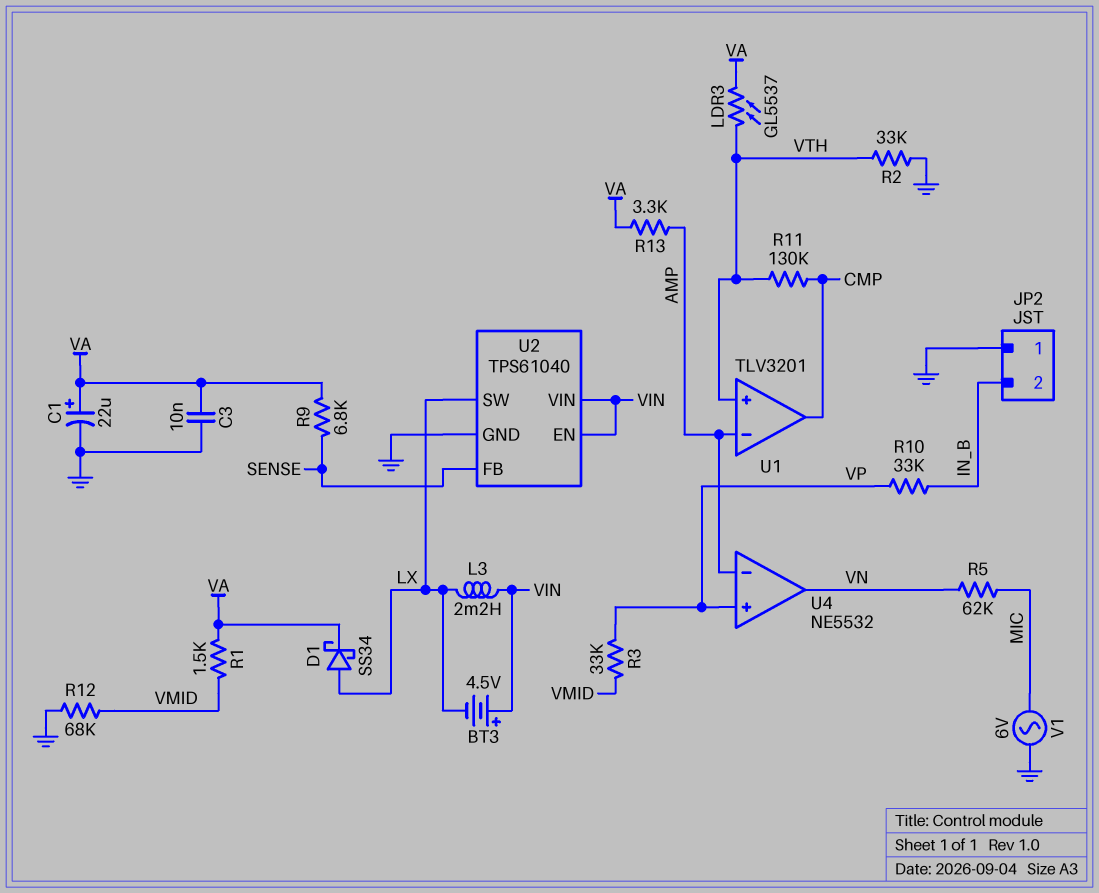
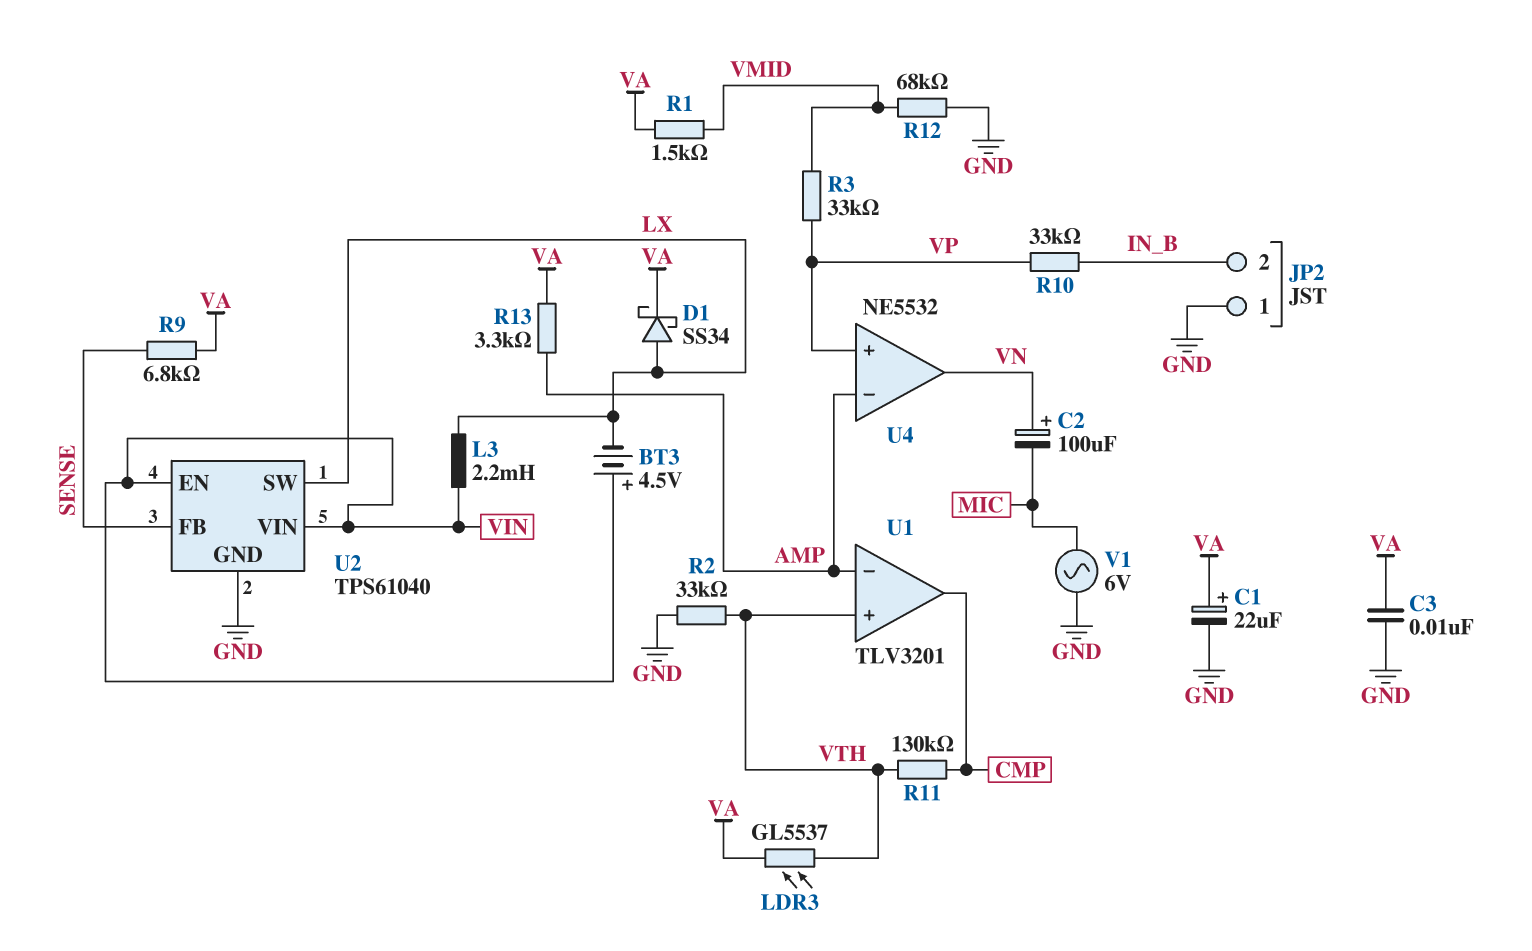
C2: none -> 100uF (plus VN, minus MIC)
R5: 62k (MIC, VN) -> none

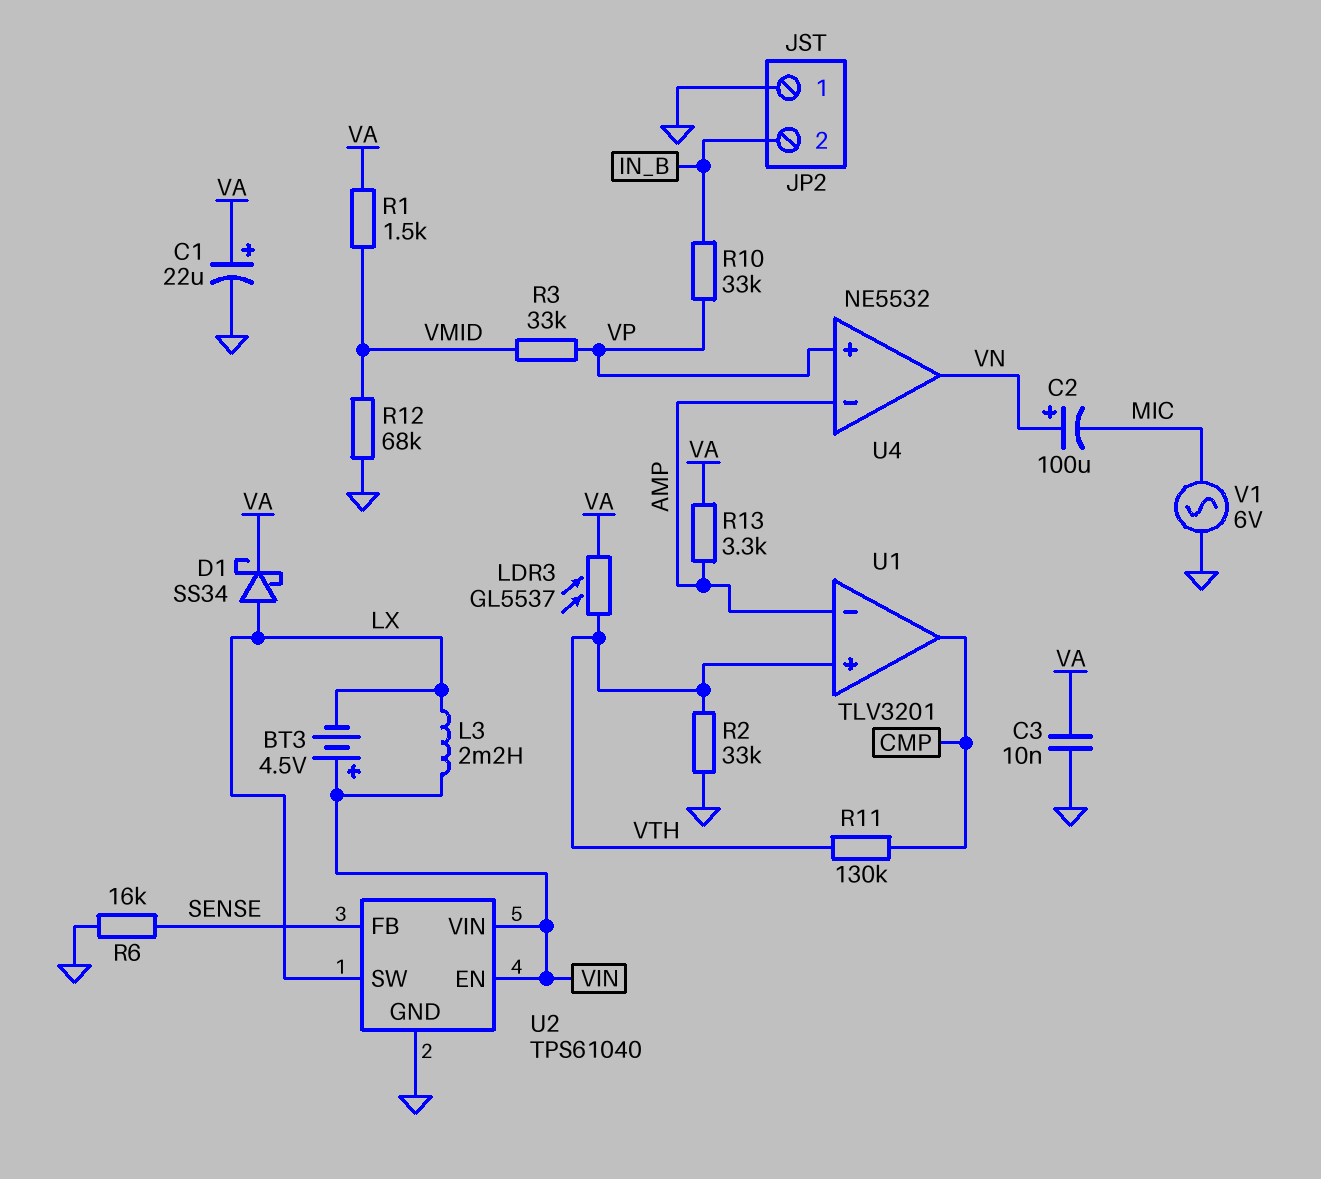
R6: none -> 16k (GND, SENSE)
R9: 6.8k (SENSE, VA) -> none

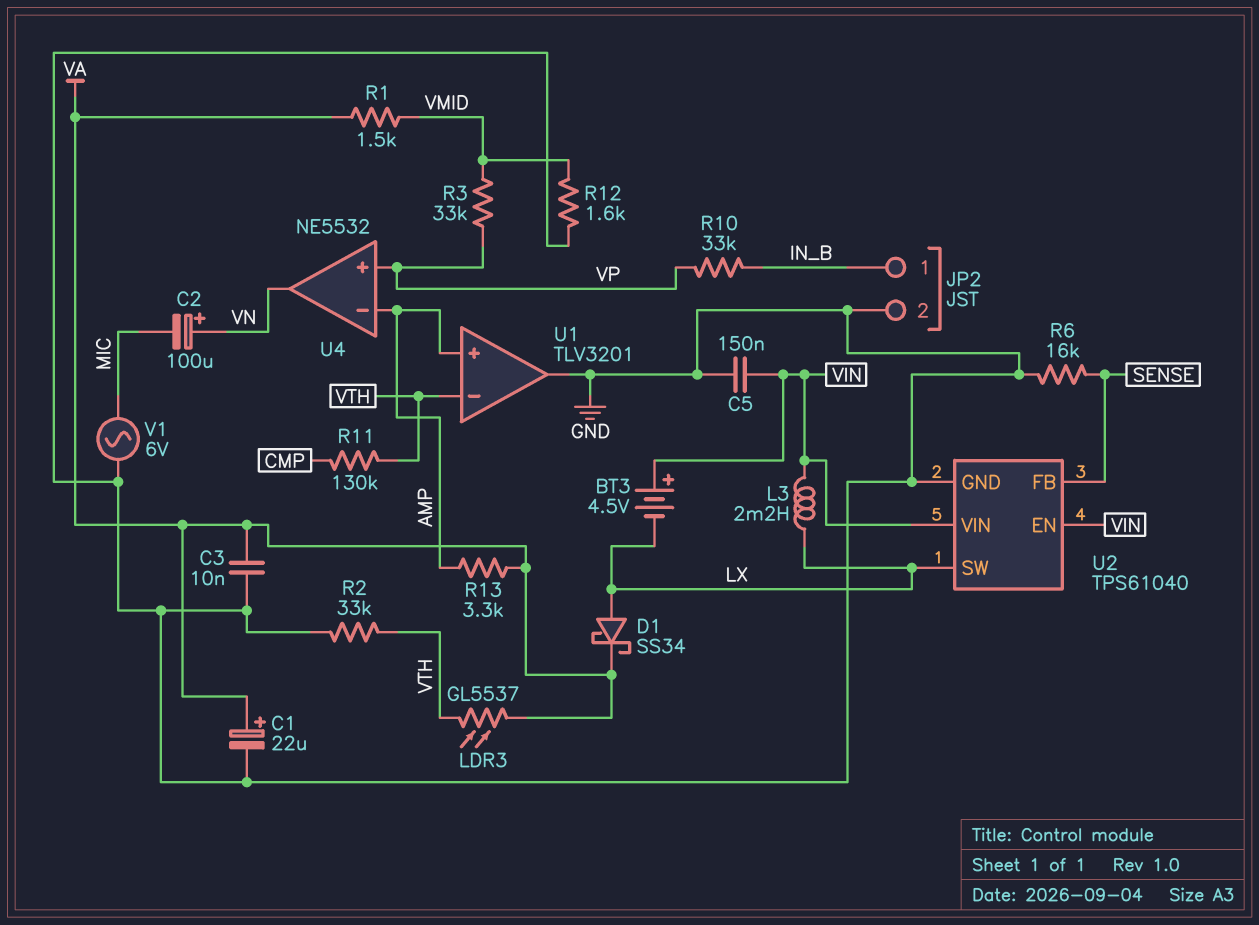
C5: none -> 150nF (GND, VIN)
JP2 pin 1: GND -> IN_B
JP2 pin 2: IN_B -> GND
R12: 68k (GND, VMID) -> 1.6k (GND, VMID)
U1 pin in+: VTH -> AMP
U1 pin in-: AMP -> VTH
U1 pin out: CMP -> GND

